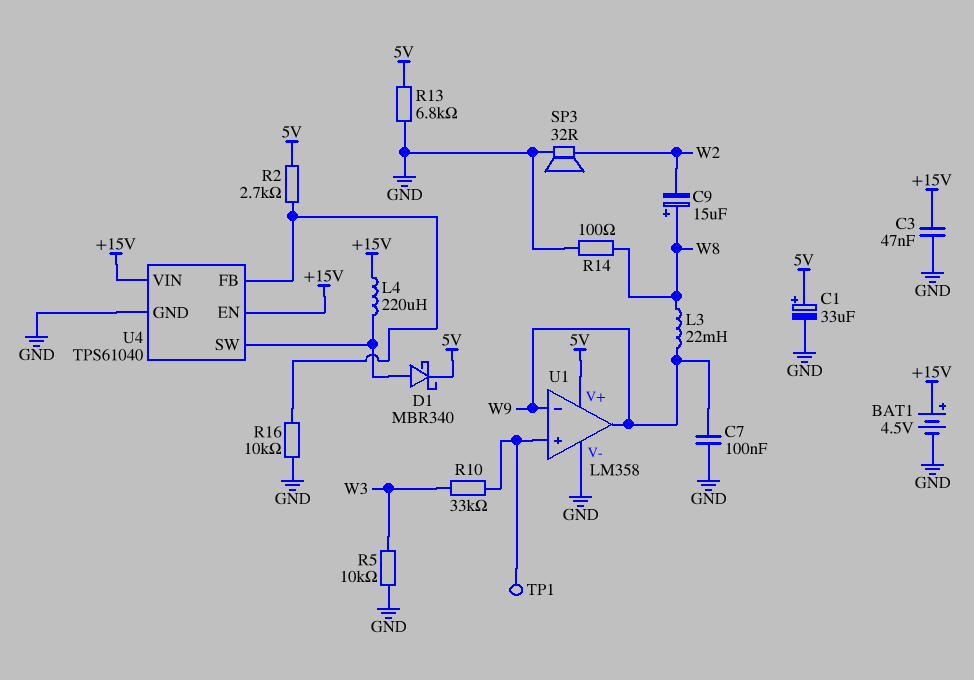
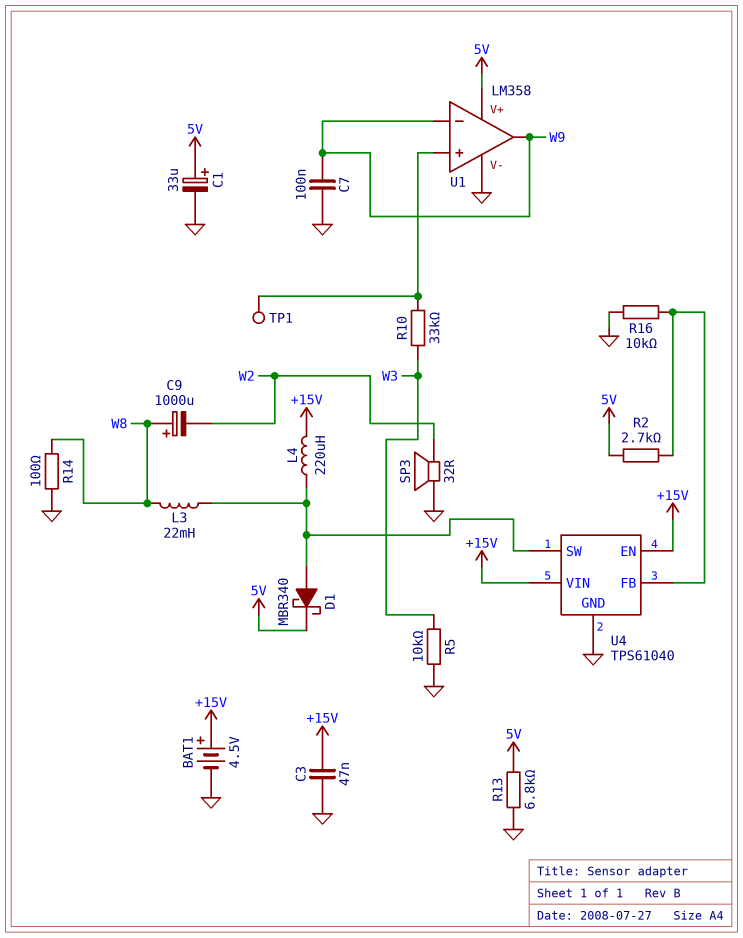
C9: 15uF (plus W8, minus W2) -> 1000uF (plus W8, minus W2)
L3: 22mH (W8, W9) -> 22mH (U4/SW, W8)

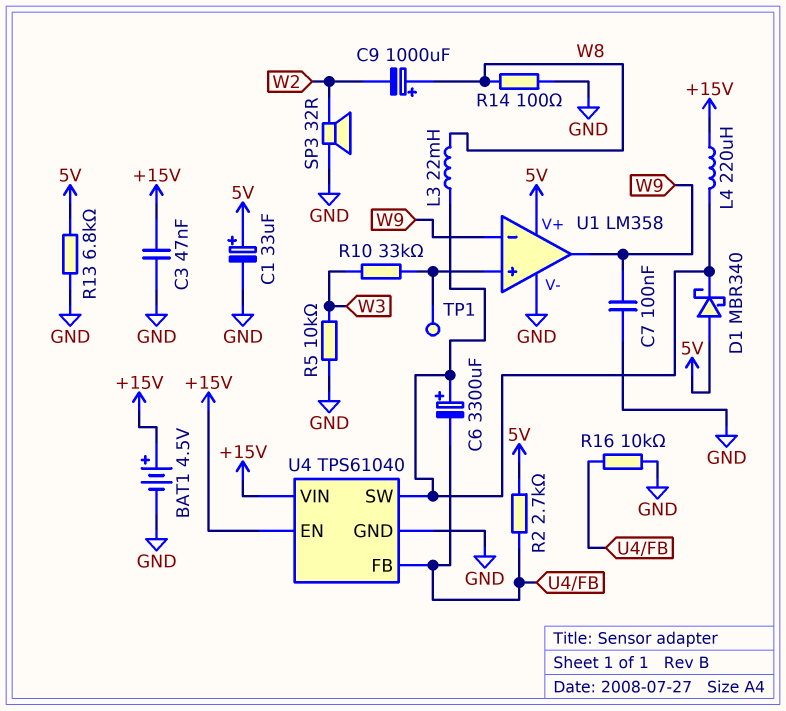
C6: none -> 3300uF (plus U4/SW, minus U4/FB)
D1: schottky MBR340 (A U4/SW, K 5V) -> schottky MBR340 (A 5V, K U4/SW)

